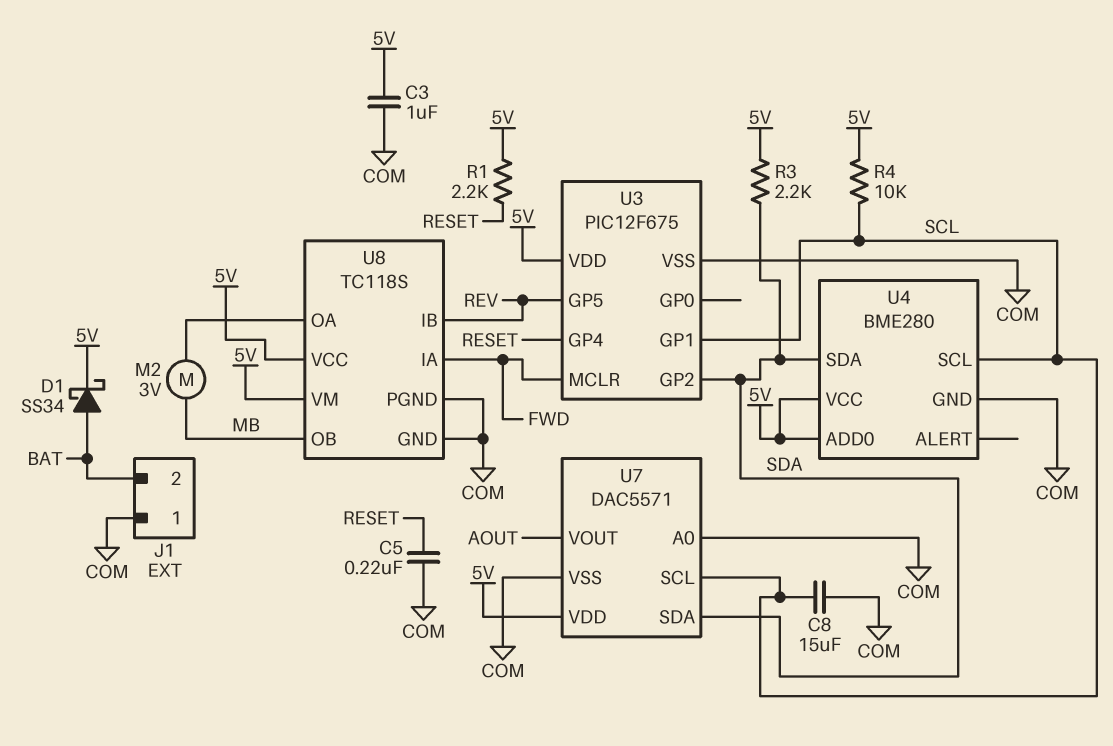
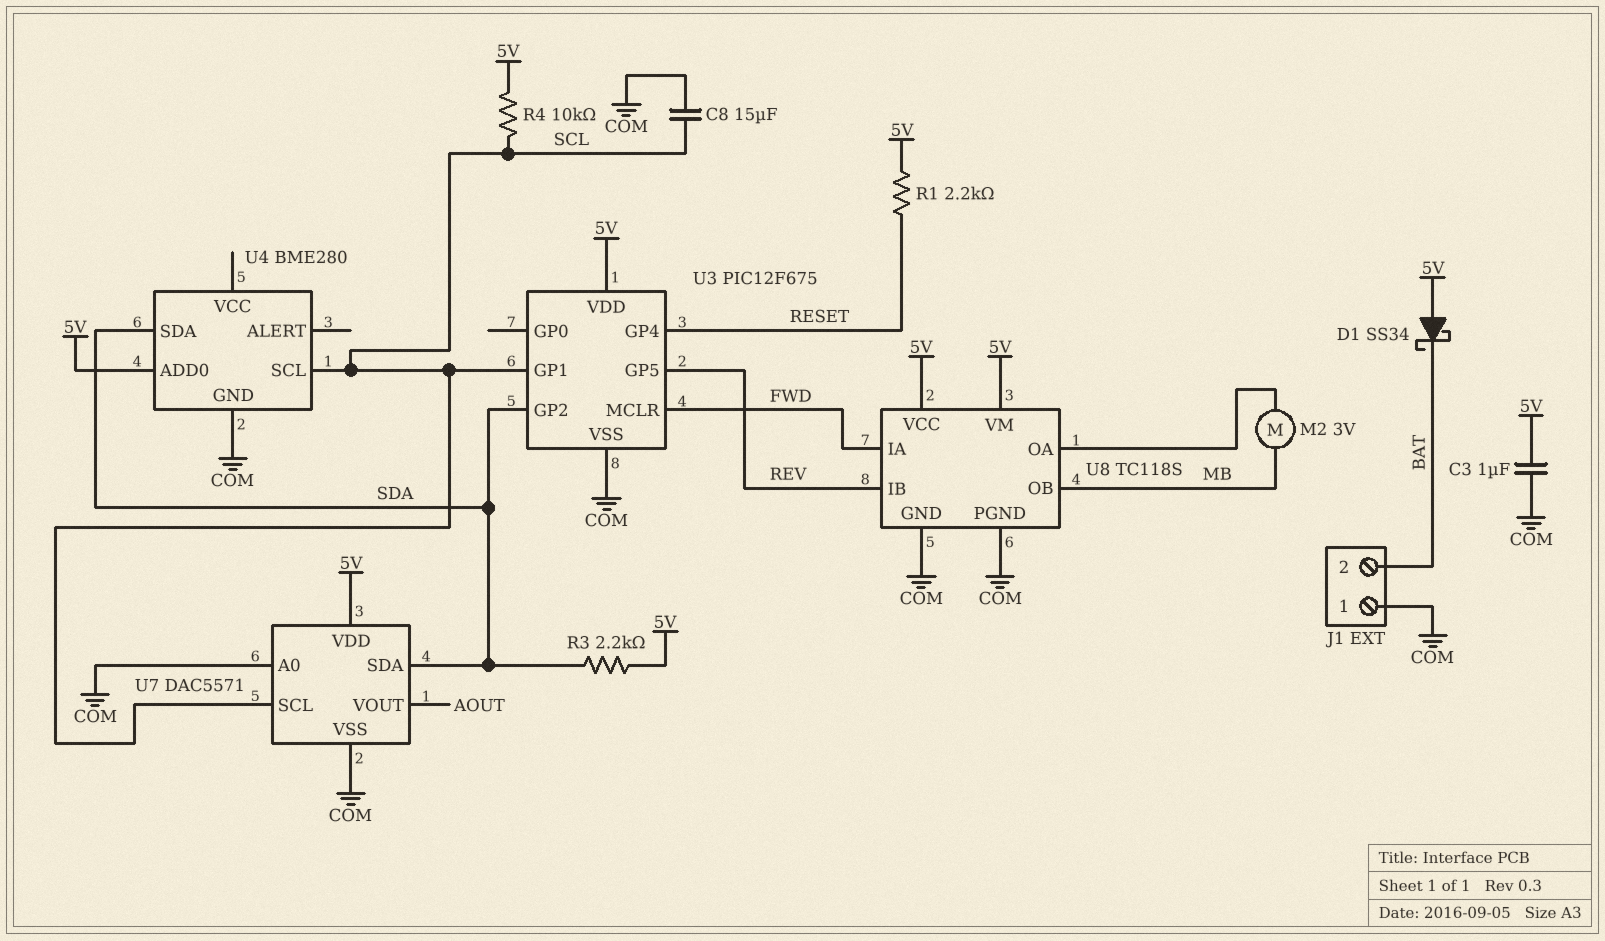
C5: 220nF (COM, RESET) -> none
D1: schottky SS34 (A BAT, K 5V) -> schottky SS34 (A 5V, K BAT)
U4 pin VCC: 5V -> none

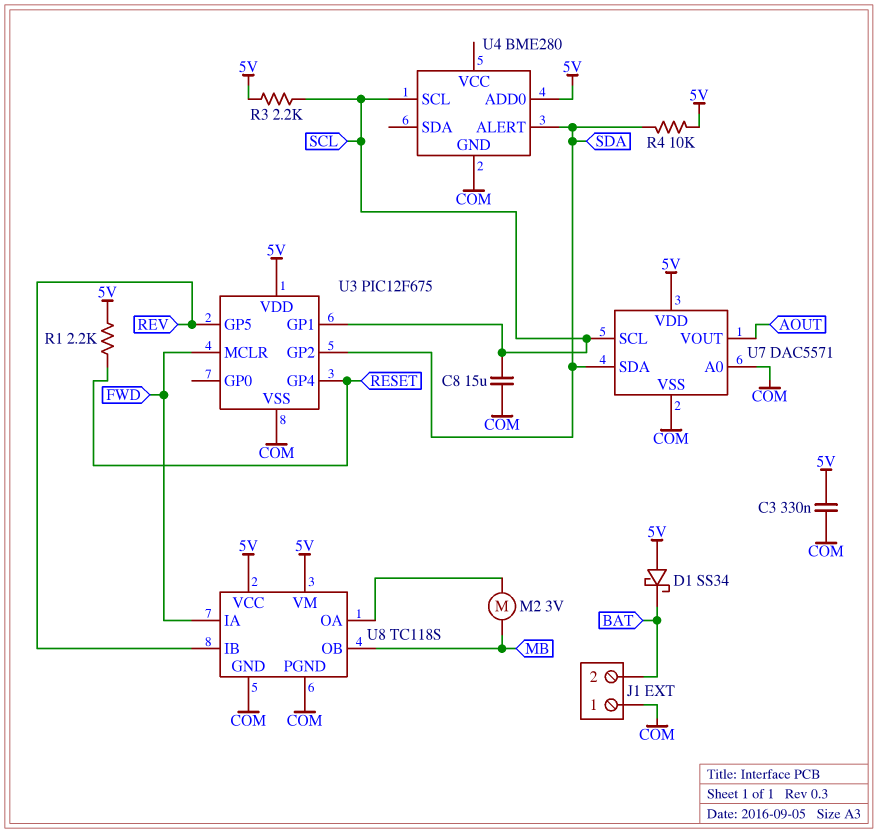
C3: 1uF (5V, COM) -> 330nF (5V, COM)
R3: 2.2k (5V, SDA) -> 2.2k (5V, SCL)
R4: 10k (5V, SCL) -> 10k (5V, SDA)
U4 pin ALERT: none -> SDA
U4 pin SDA: SDA -> none

